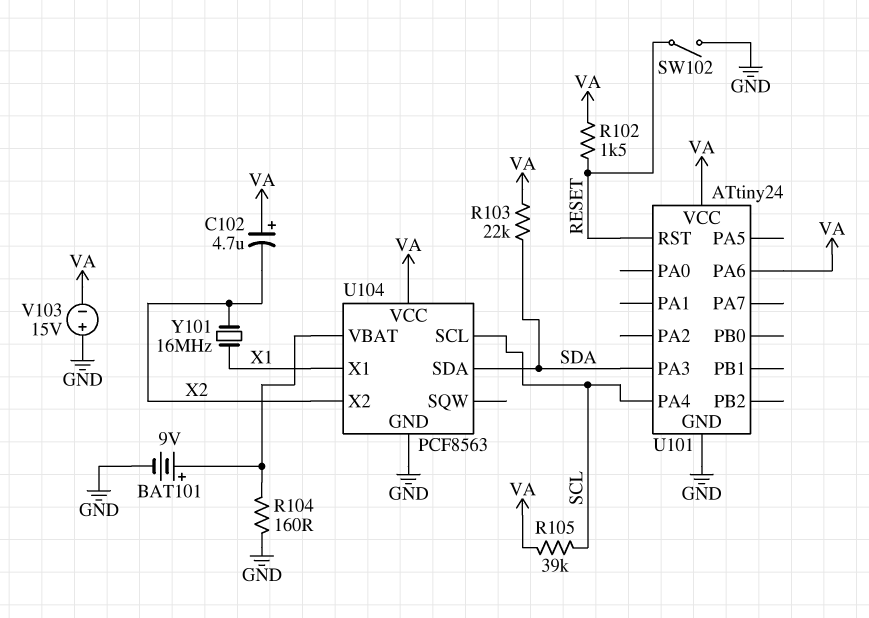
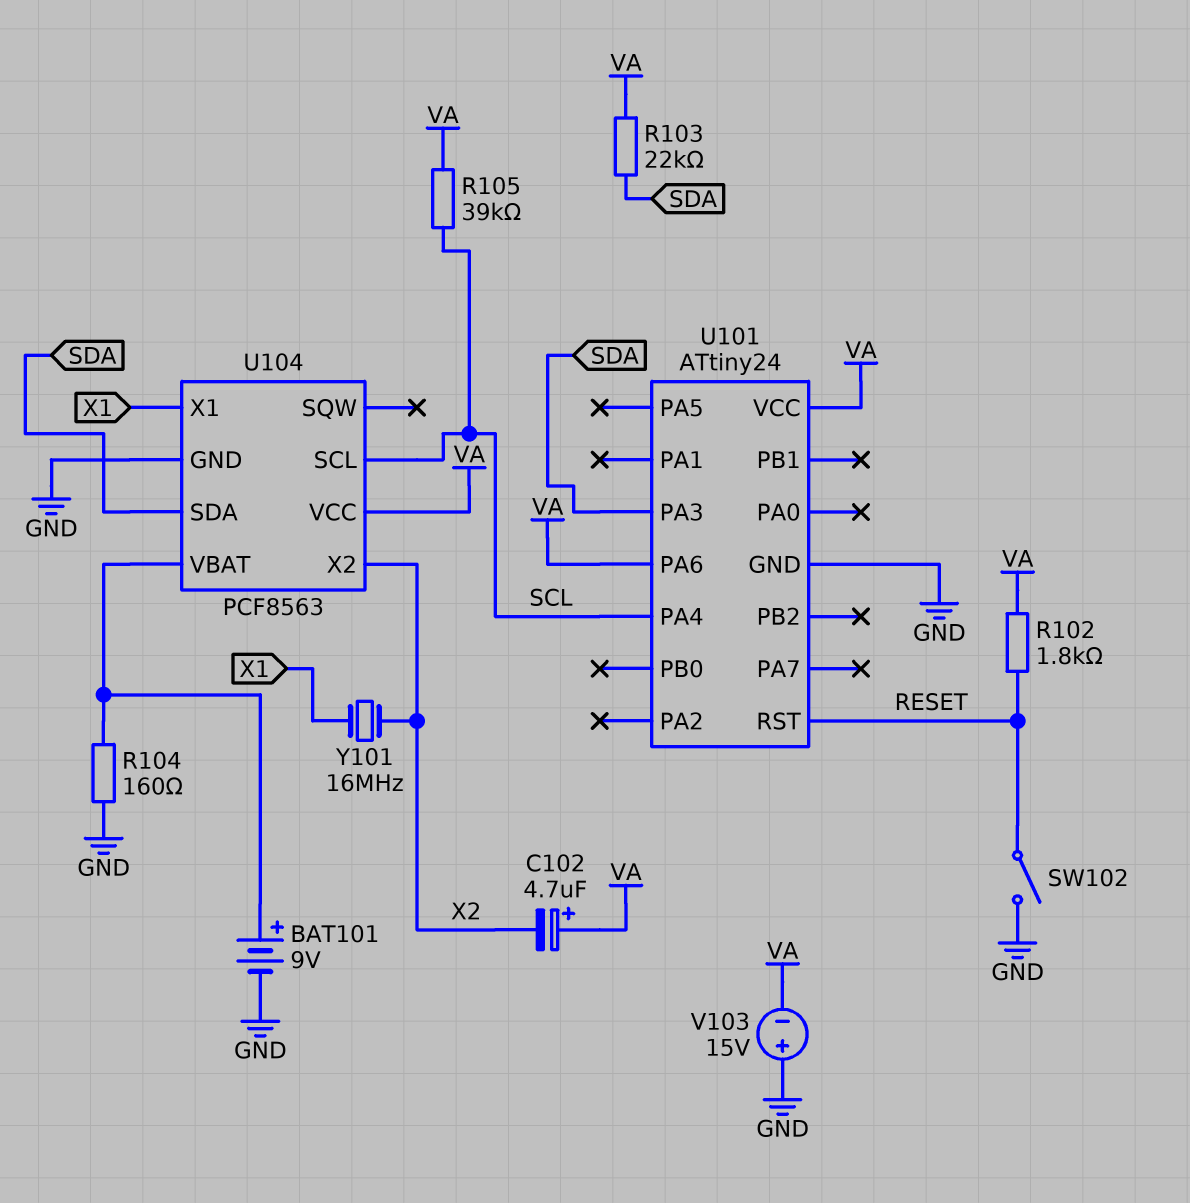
R102: 1.5k (RESET, VA) -> 1.8k (RESET, VA)

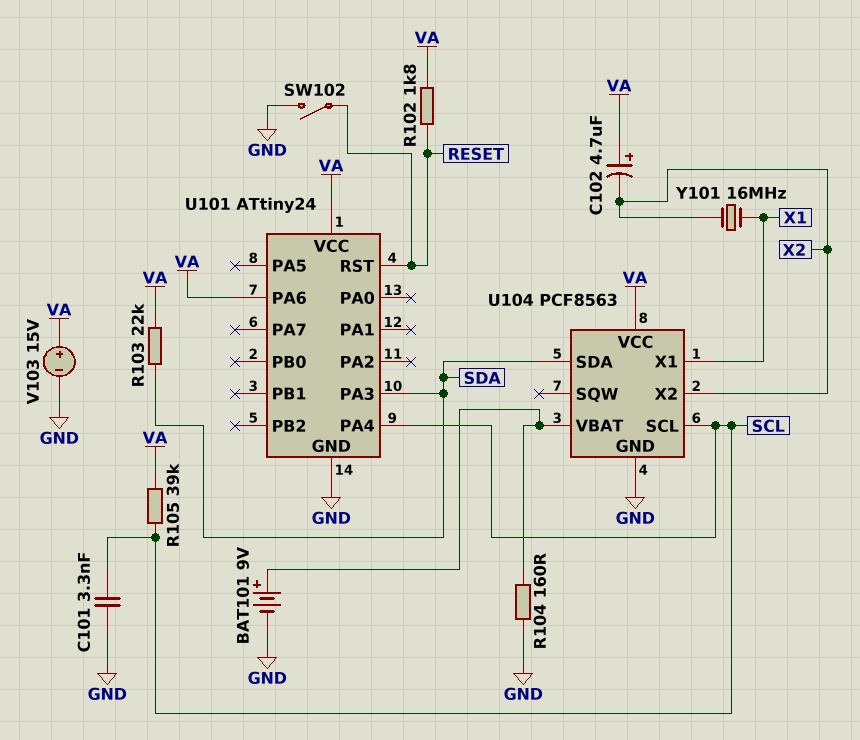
C101: none -> 3.3nF (GND, SCL)
V103: 15V (plus GND, minus VA) -> 15V (plus VA, minus GND)

